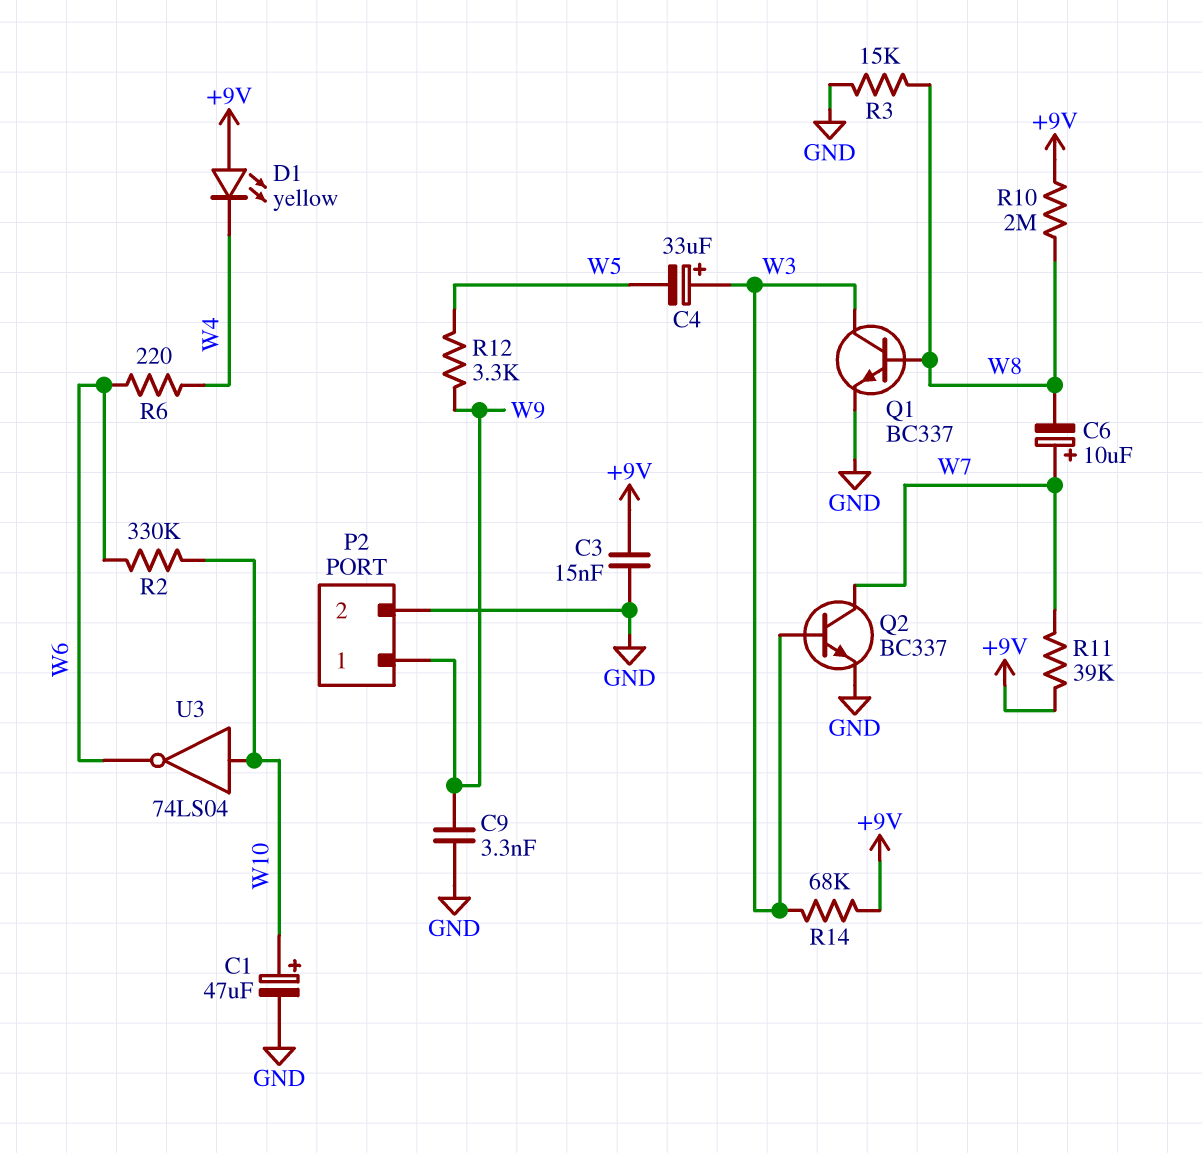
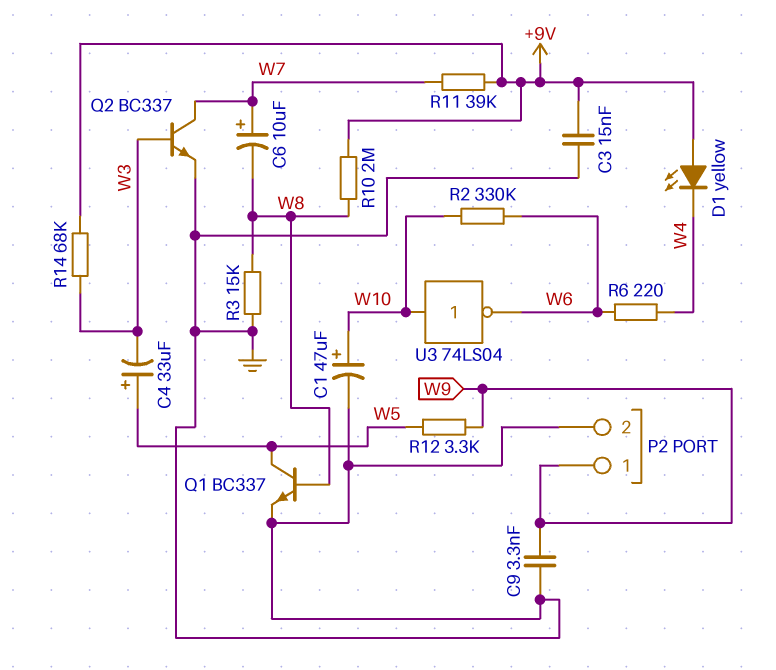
C4: 33uF (plus W3, minus W5) -> 33uF (plus W5, minus W3)
Q1: NPN BC337 (B W8, C W3, E GND) -> NPN BC337 (B W8, C W5, E GND)

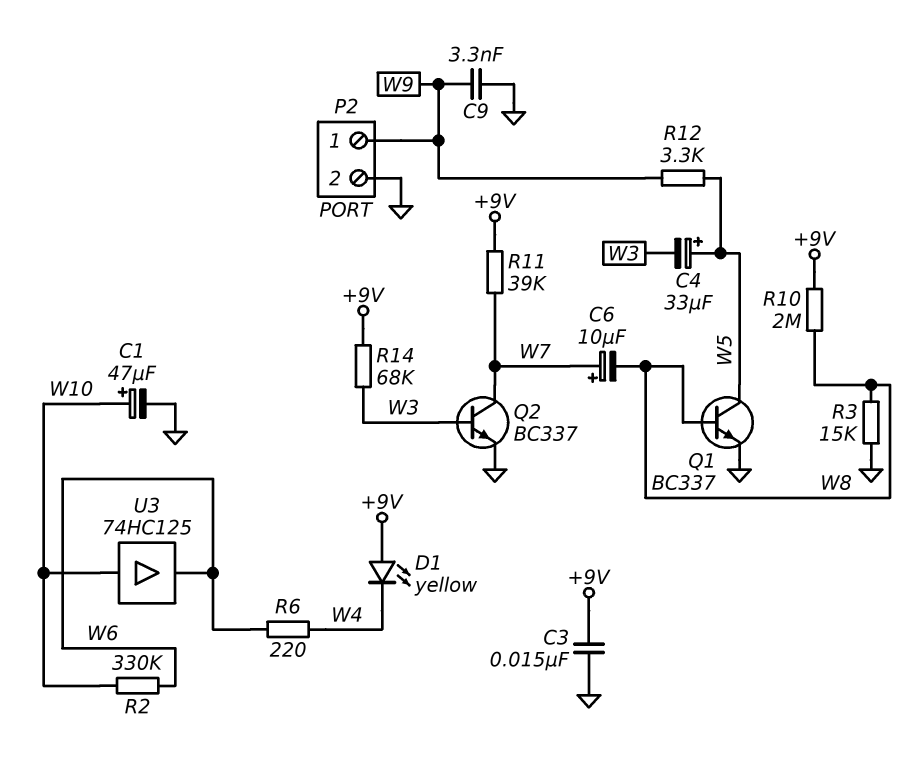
U3: NOT 74LS04 (in W10, out W6) -> buffer 74HC125 (in W10, out W6)

